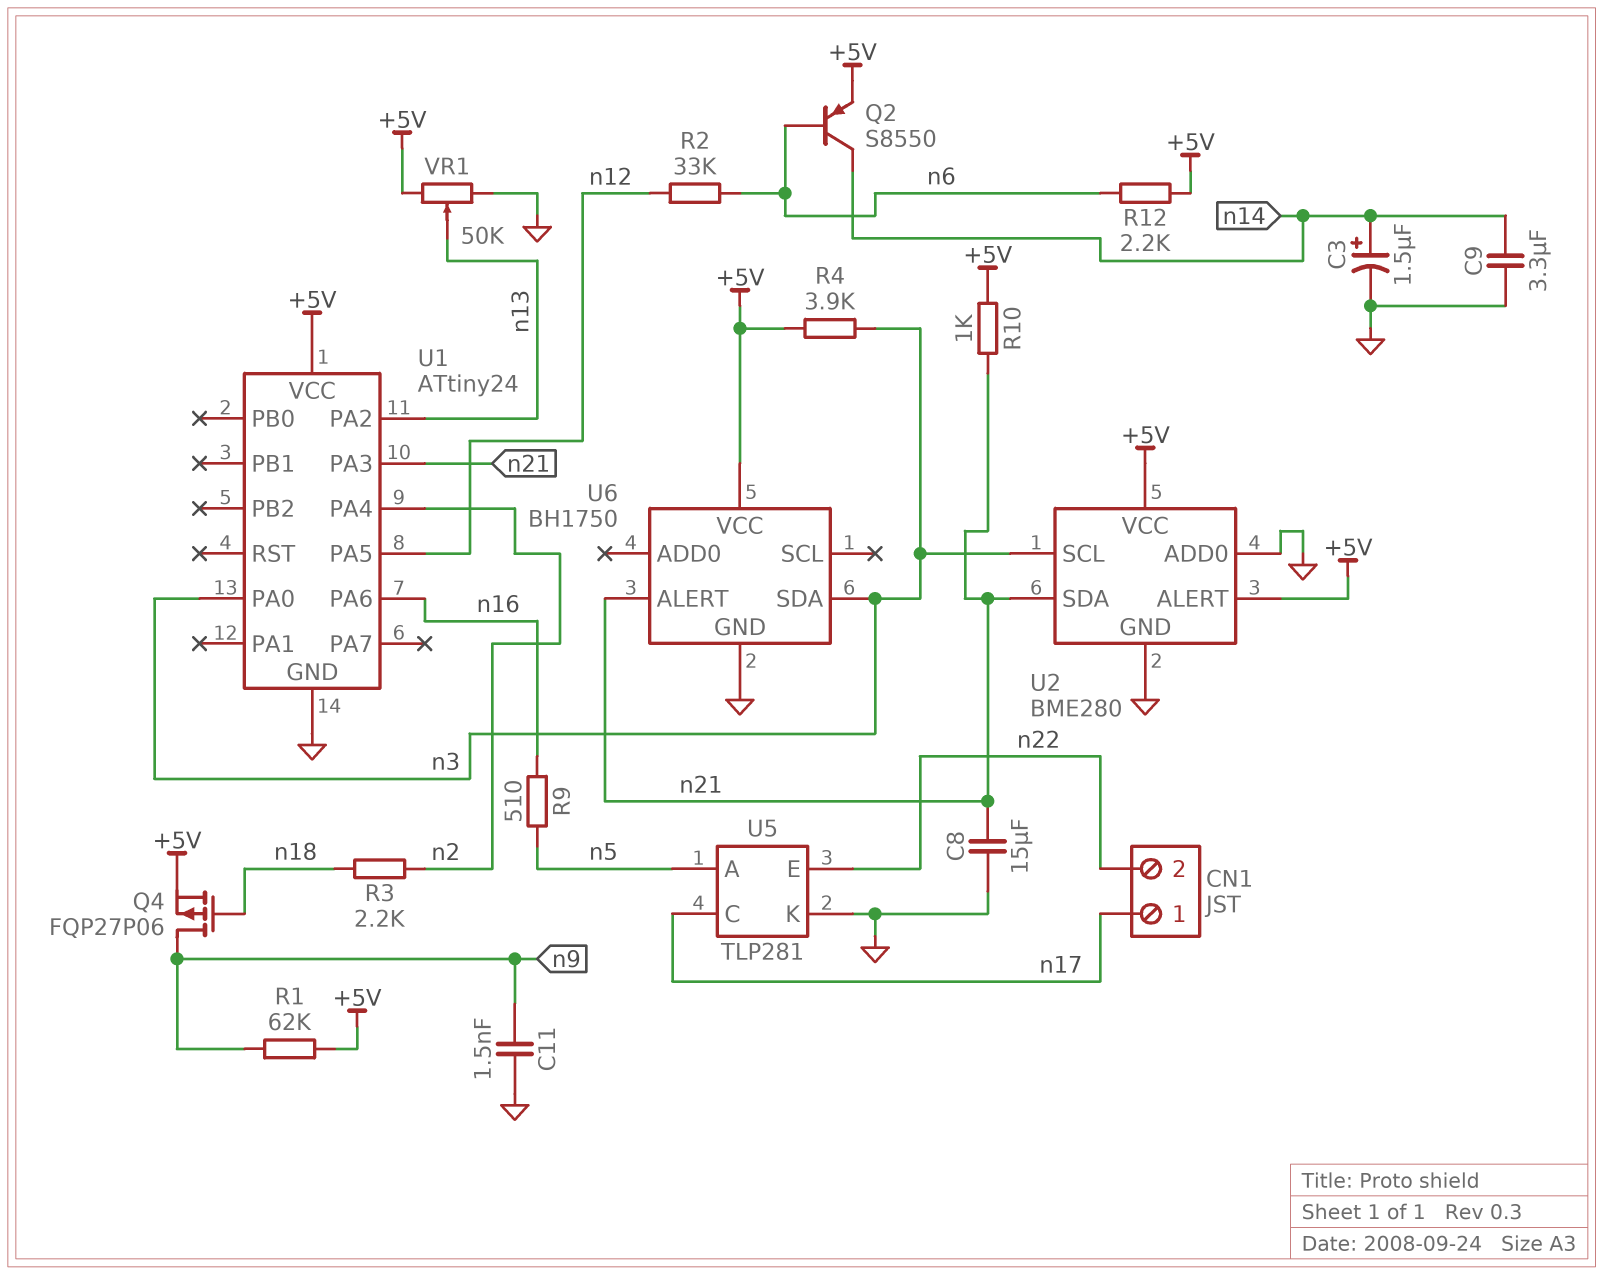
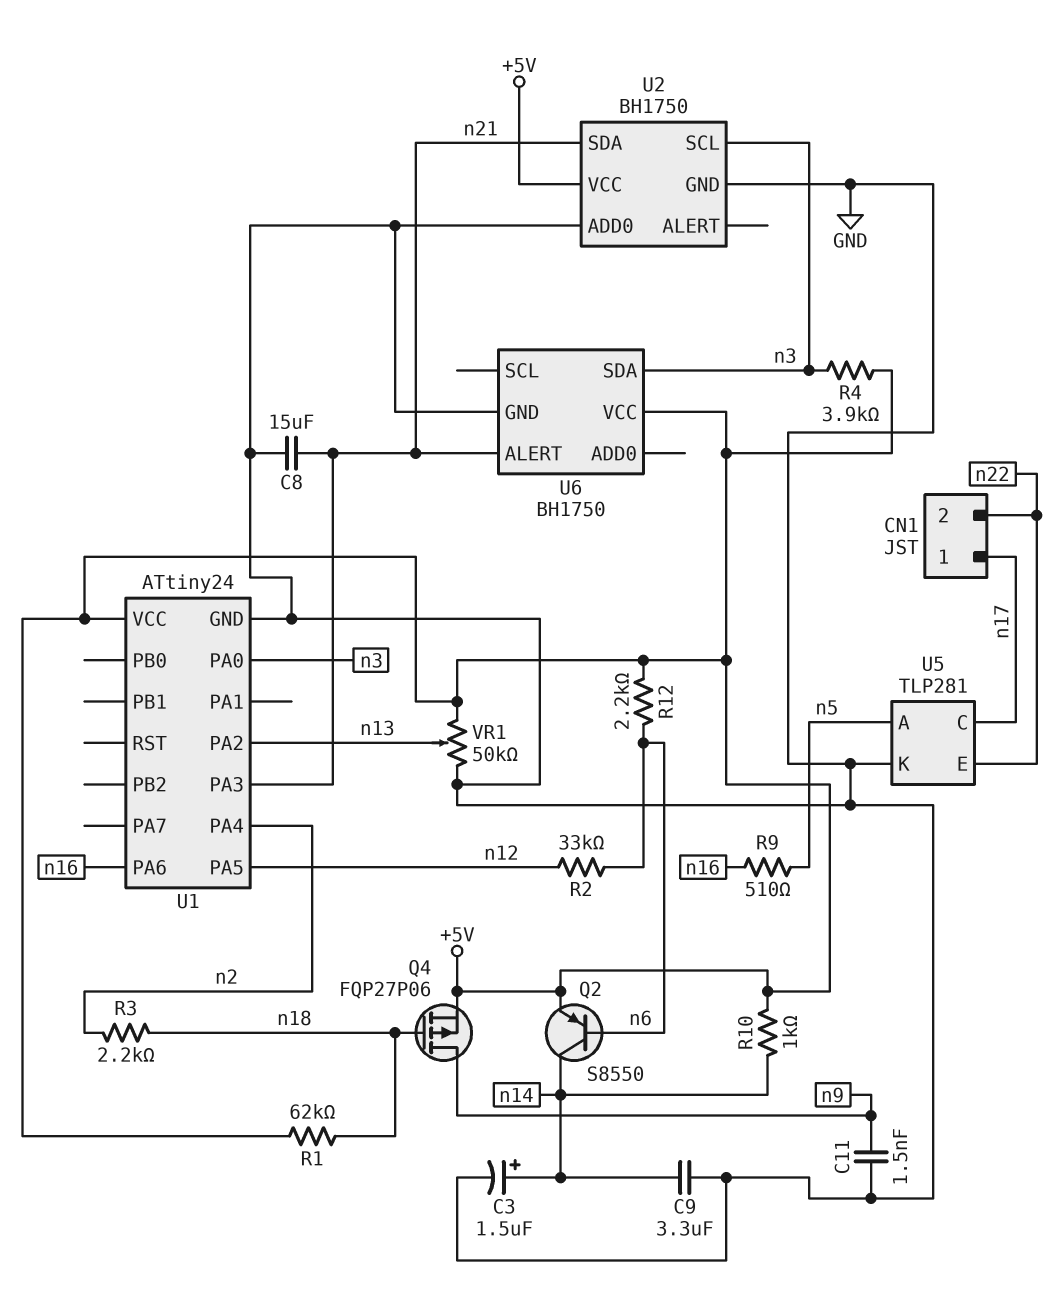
R1: 62k (+5V, n9) -> 62k (+5V, n18)
R10: 1k (+5V, n21) -> 1k (+5V, n14)
U2: BME280 -> BH1750
U2 pin ALERT: +5V -> none

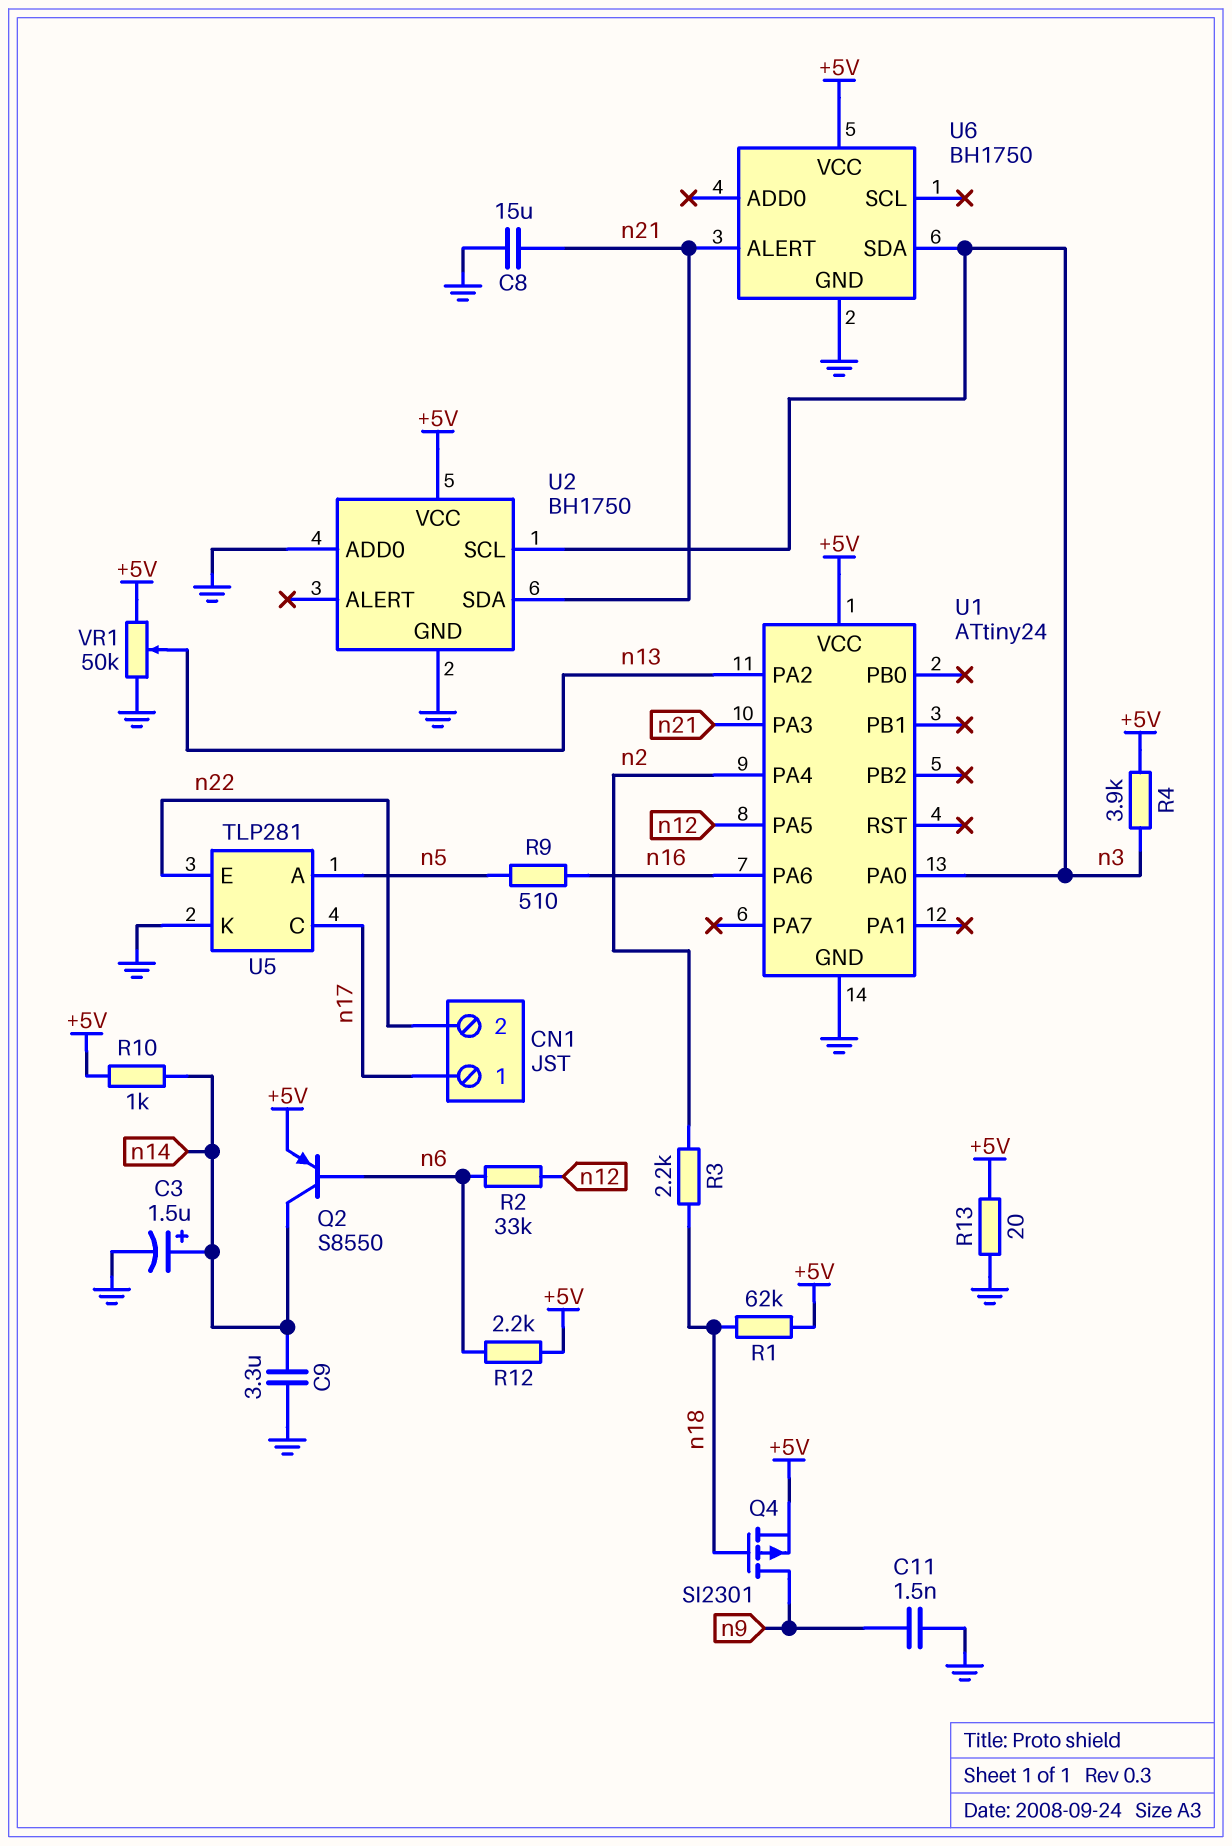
Q4: PMOS FQP27P06 (G n18, D n9, S +5V) -> PMOS SI2301 (G n18, D n9, S +5V)
R13: none -> 20 (+5V, GND)

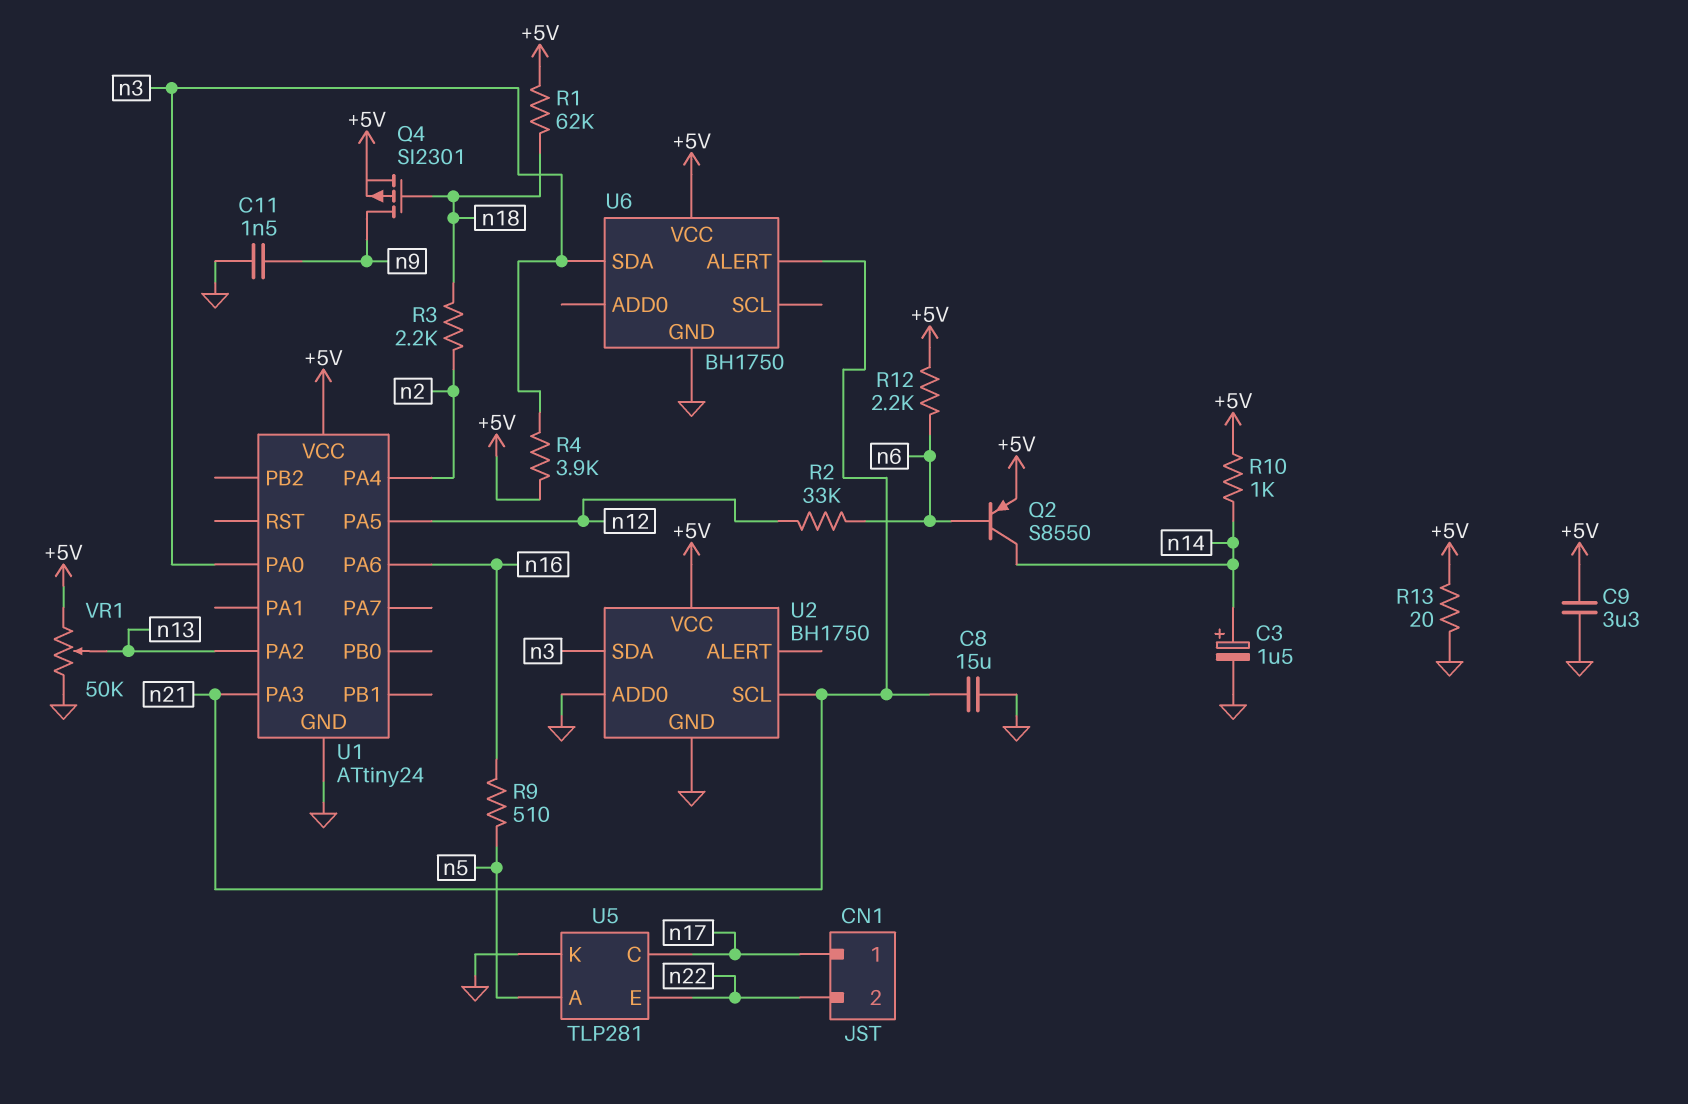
C9: 3.3uF (GND, n14) -> 3.3uF (+5V, GND)
U2 pin SCL: n3 -> n21
U2 pin SDA: n21 -> n3

